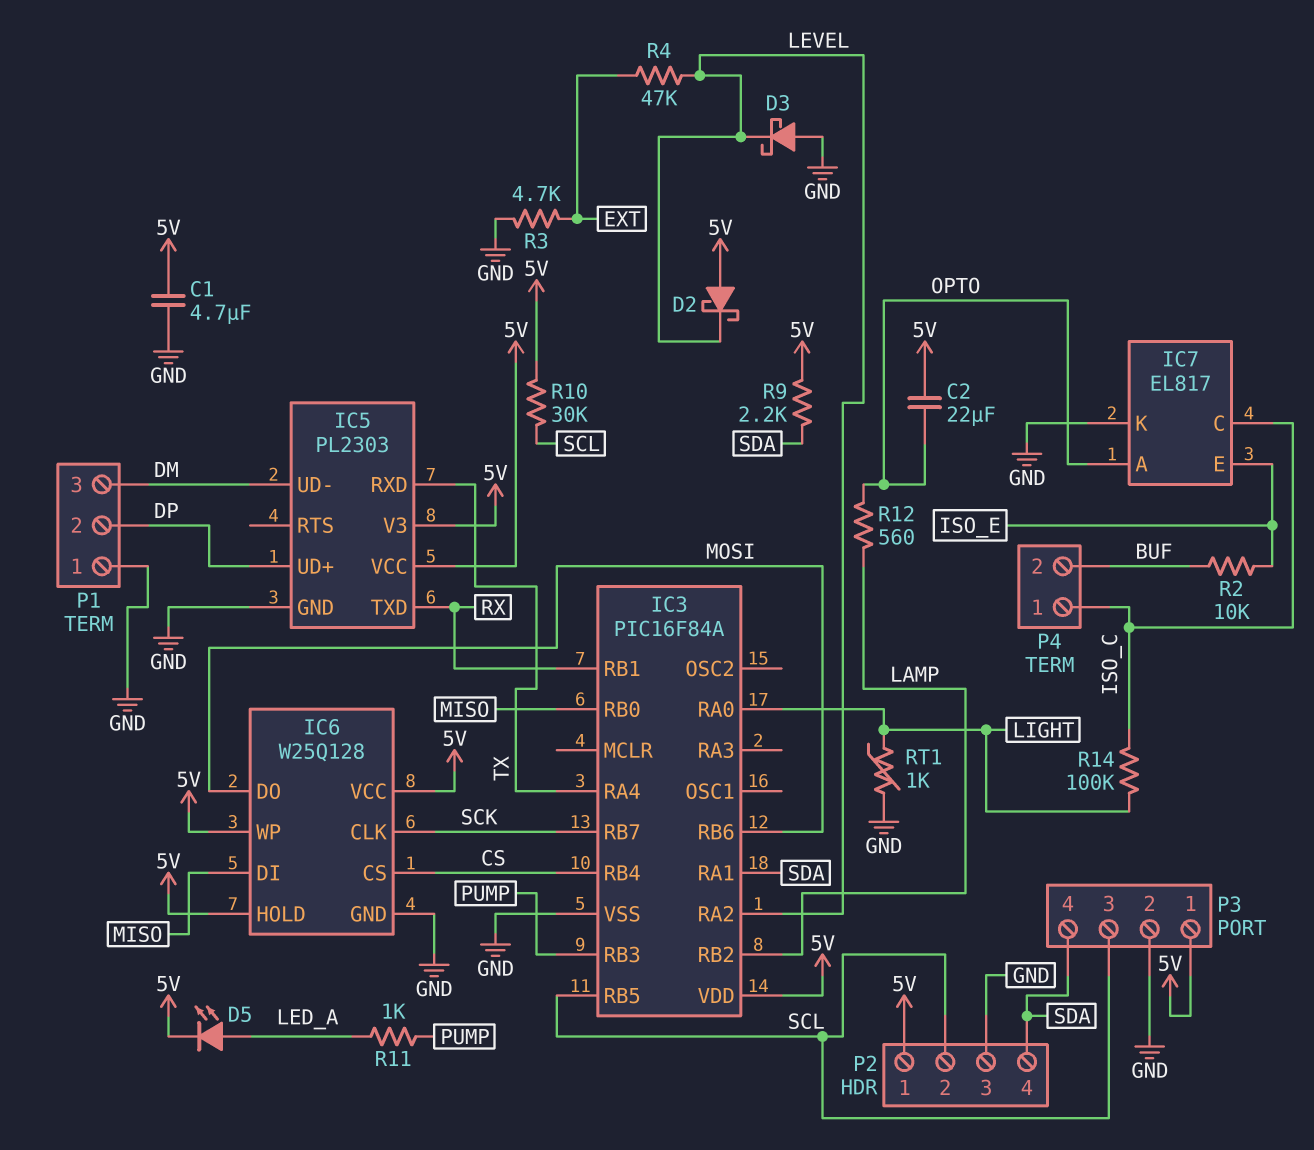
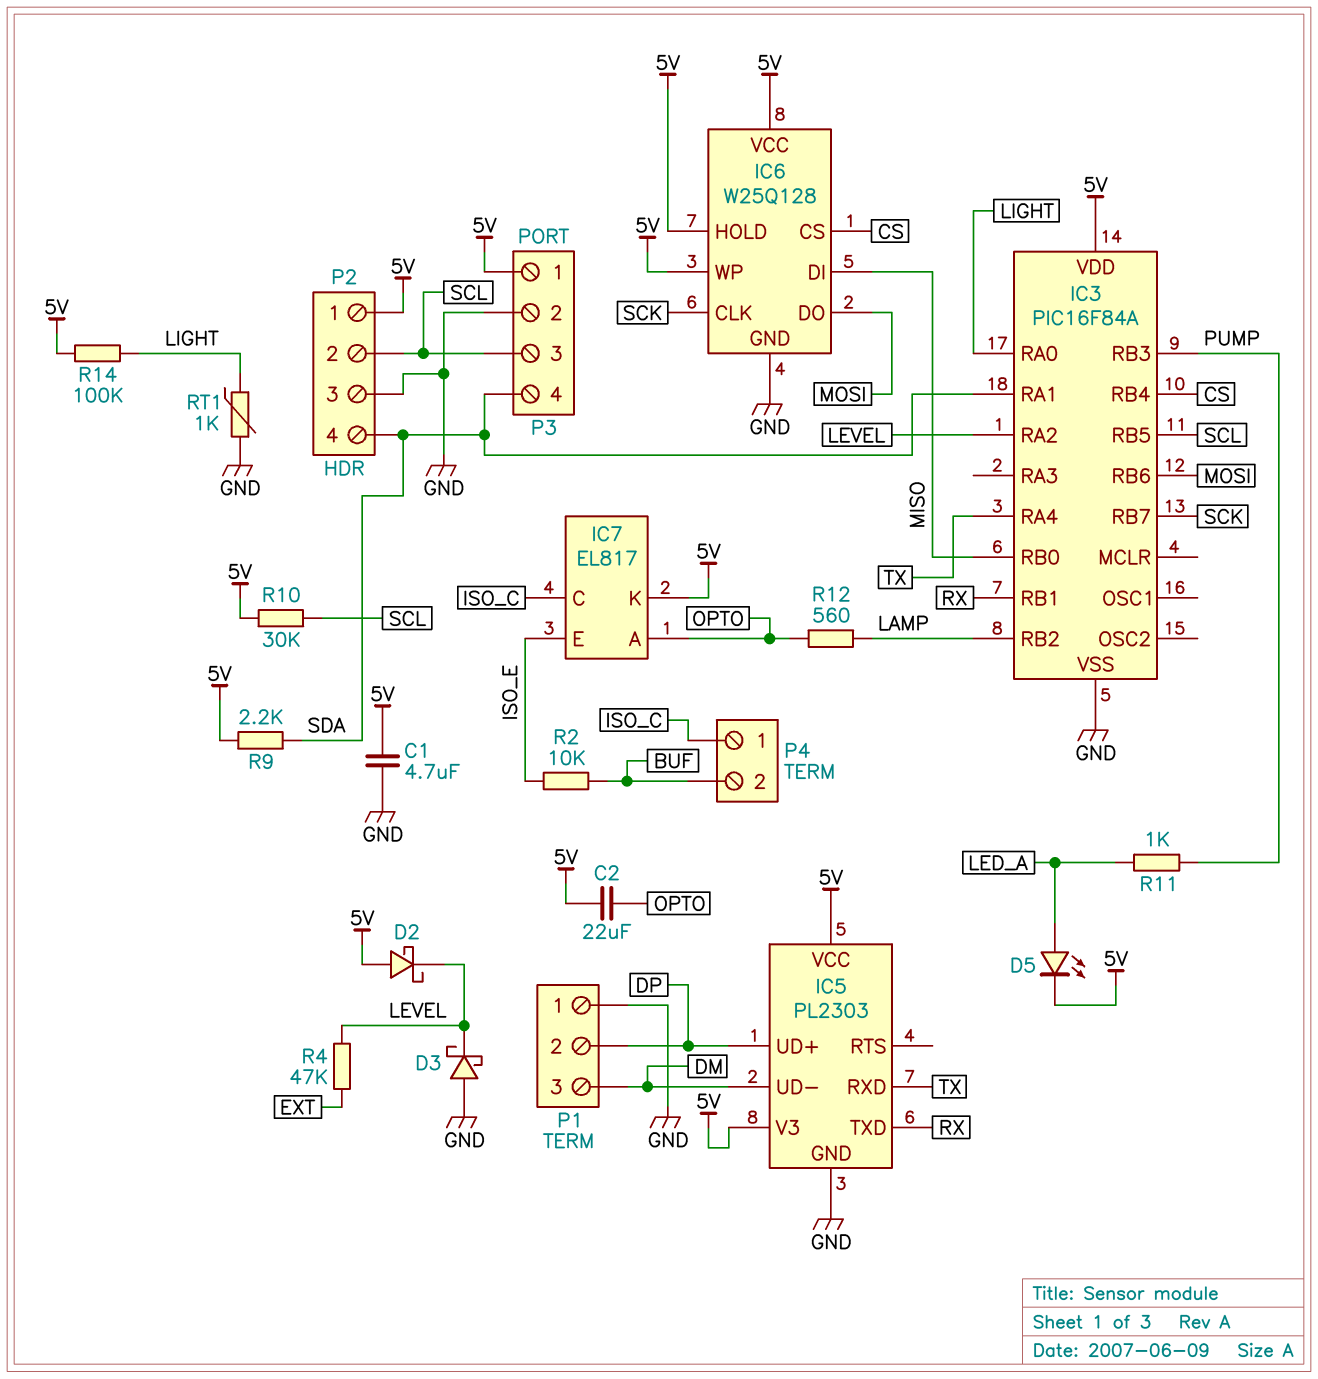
IC7 pin K: GND -> 5V
R3: 4.7k (EXT, GND) -> none
R14: 100k (ISO_C, LIGHT) -> 100k (5V, LIGHT)

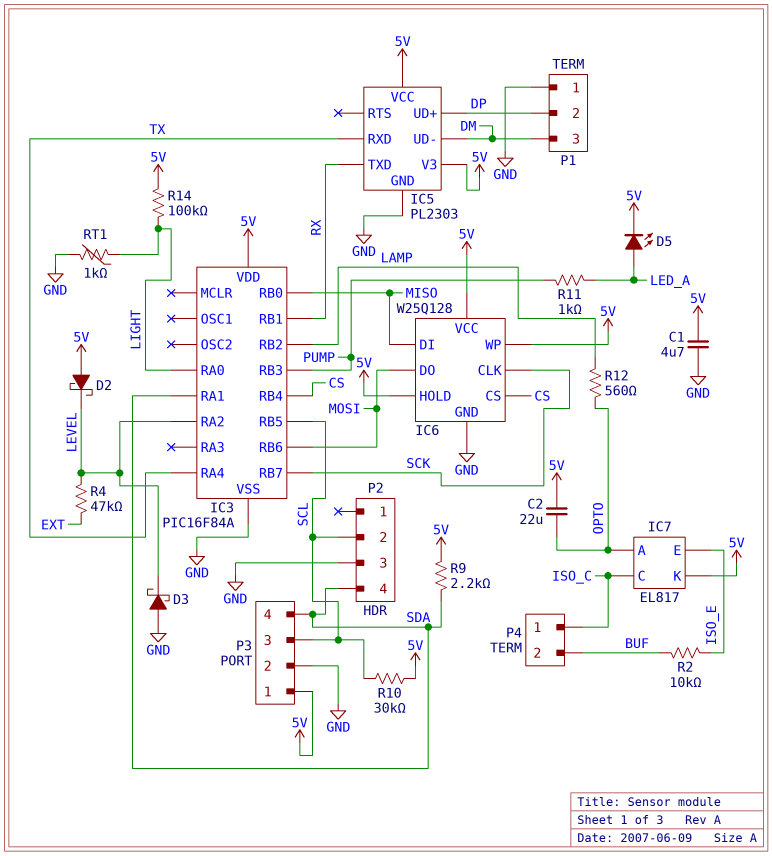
P2 pin 1: 5V -> none

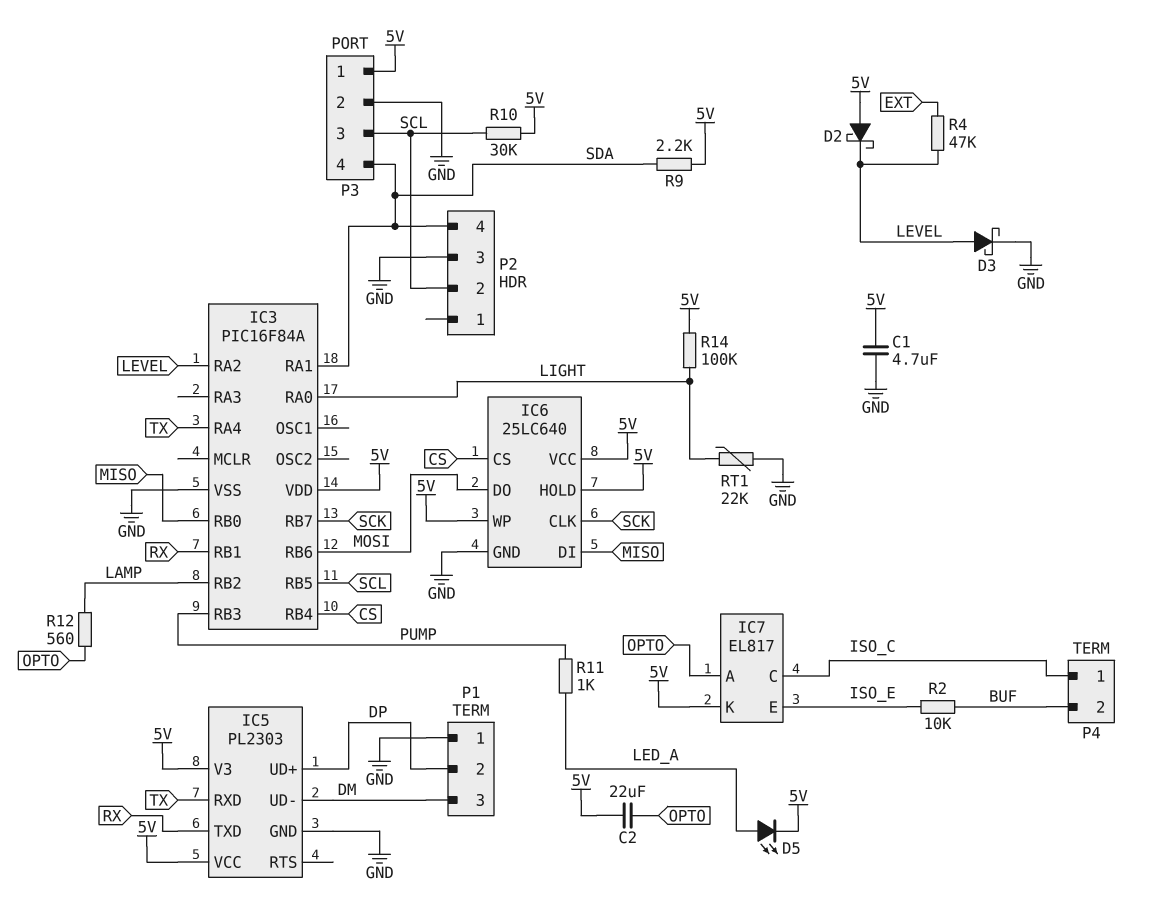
D3: schottky (A GND, K LEVEL) -> schottky (A LEVEL, K GND)
IC6: W25Q128 -> 25LC640
RT1: 1k (GND, LIGHT) -> 22k (GND, LIGHT)

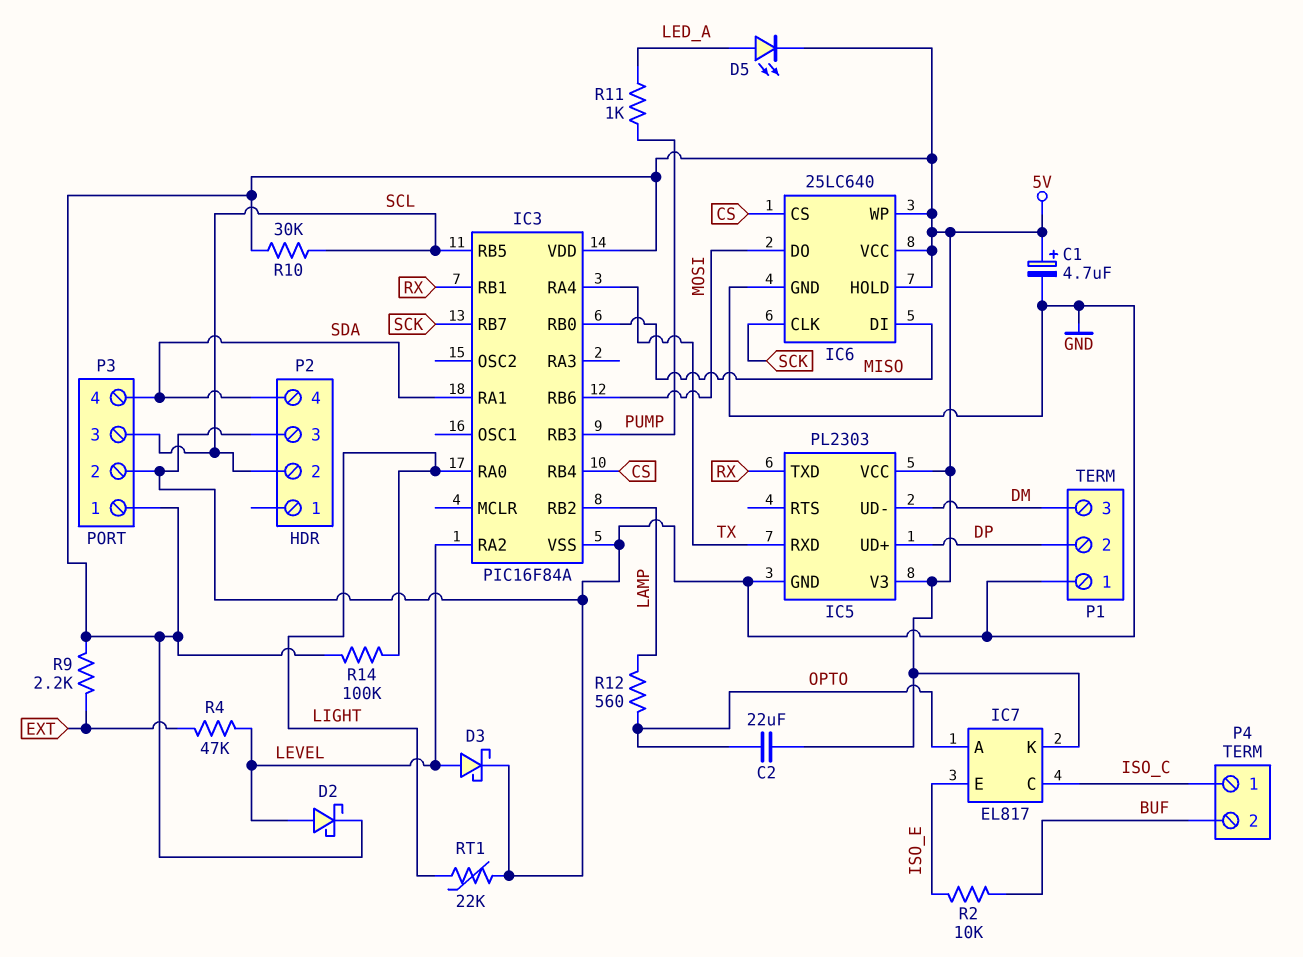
C1: 4.7uF (5V, GND) -> 4.7uF (plus 5V, minus GND)
D2: schottky (A 5V, K LEVEL) -> schottky (A LEVEL, K 5V)
R9: 2.2k (5V, SDA) -> 2.2k (5V, EXT)

